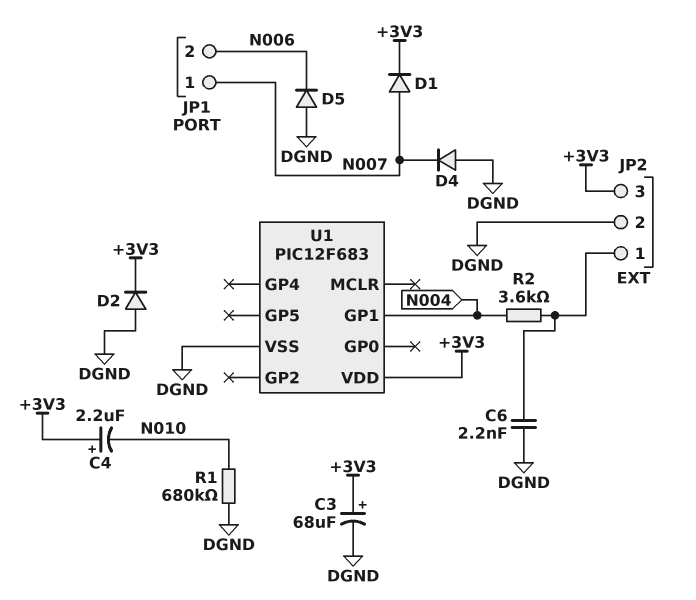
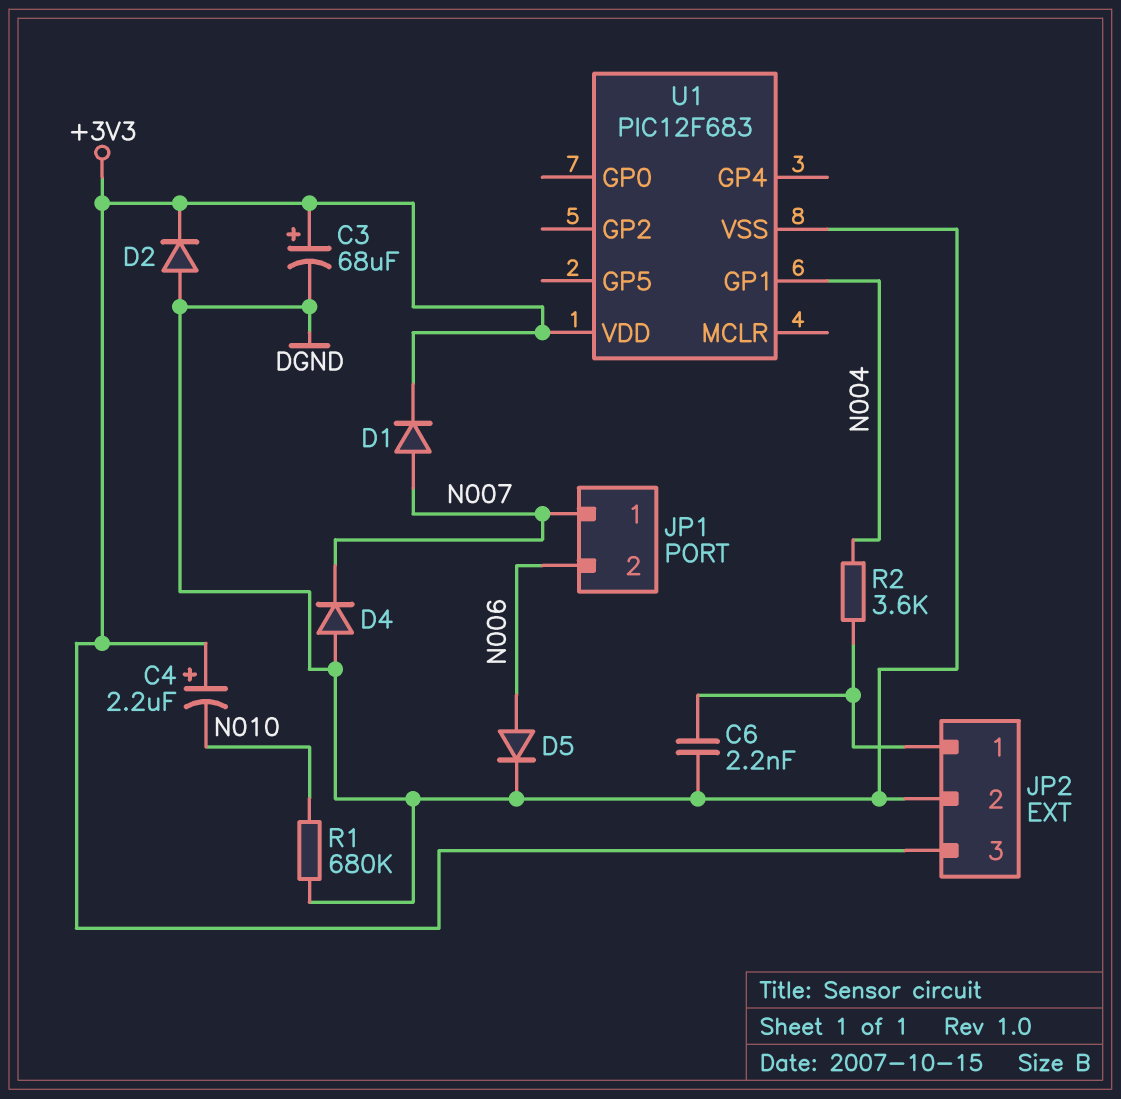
D5: diode (A DGND, K N006) -> diode (A N006, K DGND)

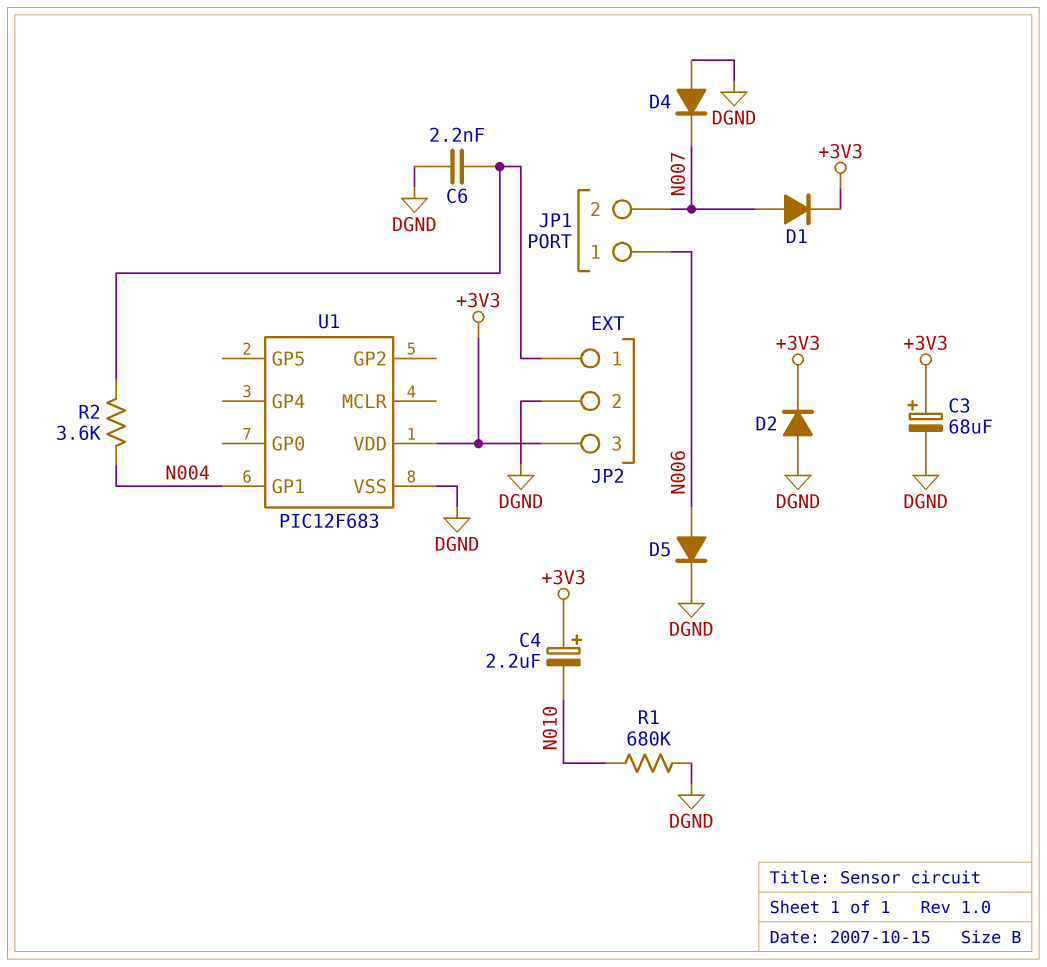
JP1 pin 1: N007 -> N006
JP1 pin 2: N006 -> N007

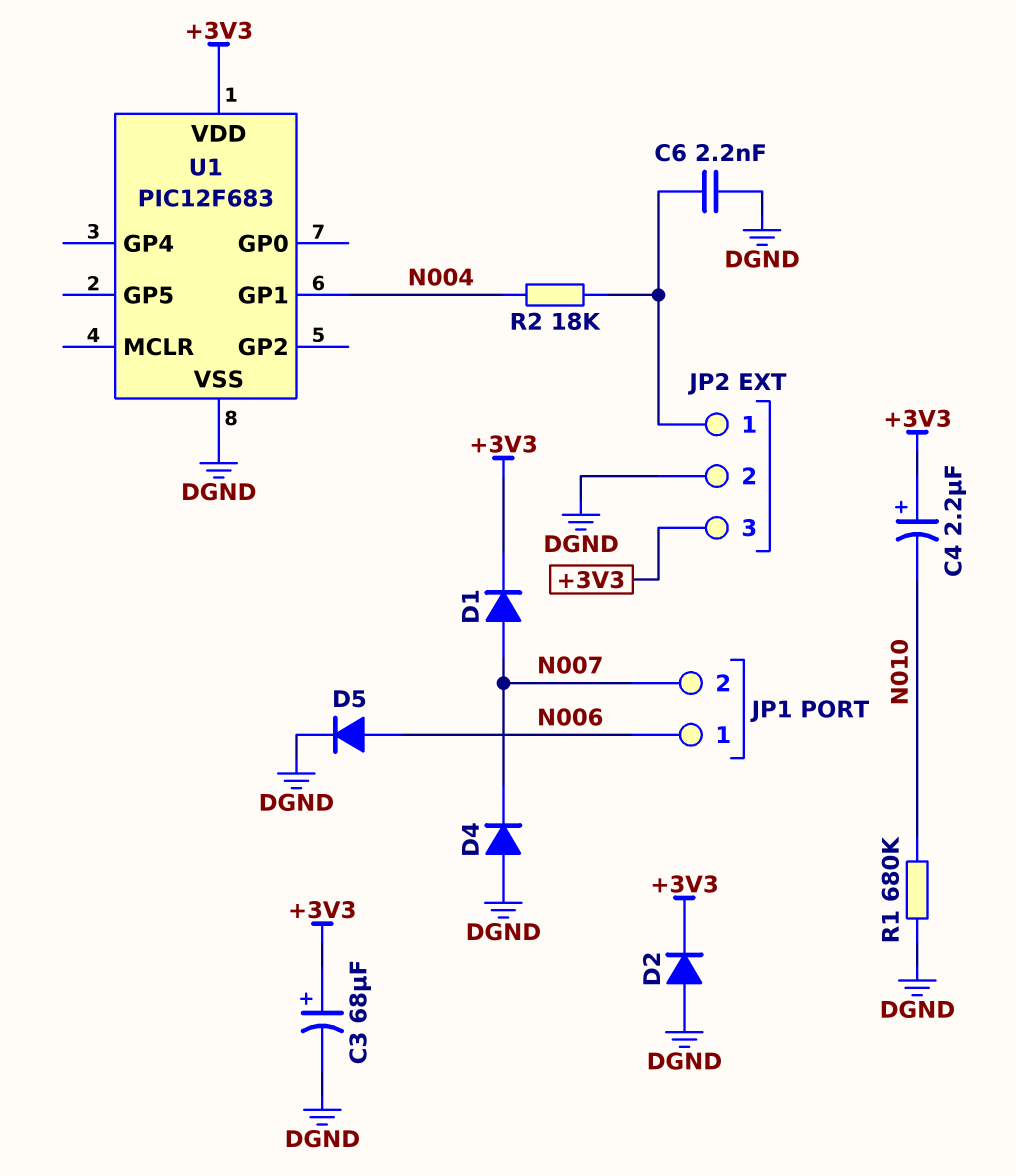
R2: 3.6k (JP2/1, N004) -> 18k (JP2/1, N004)

